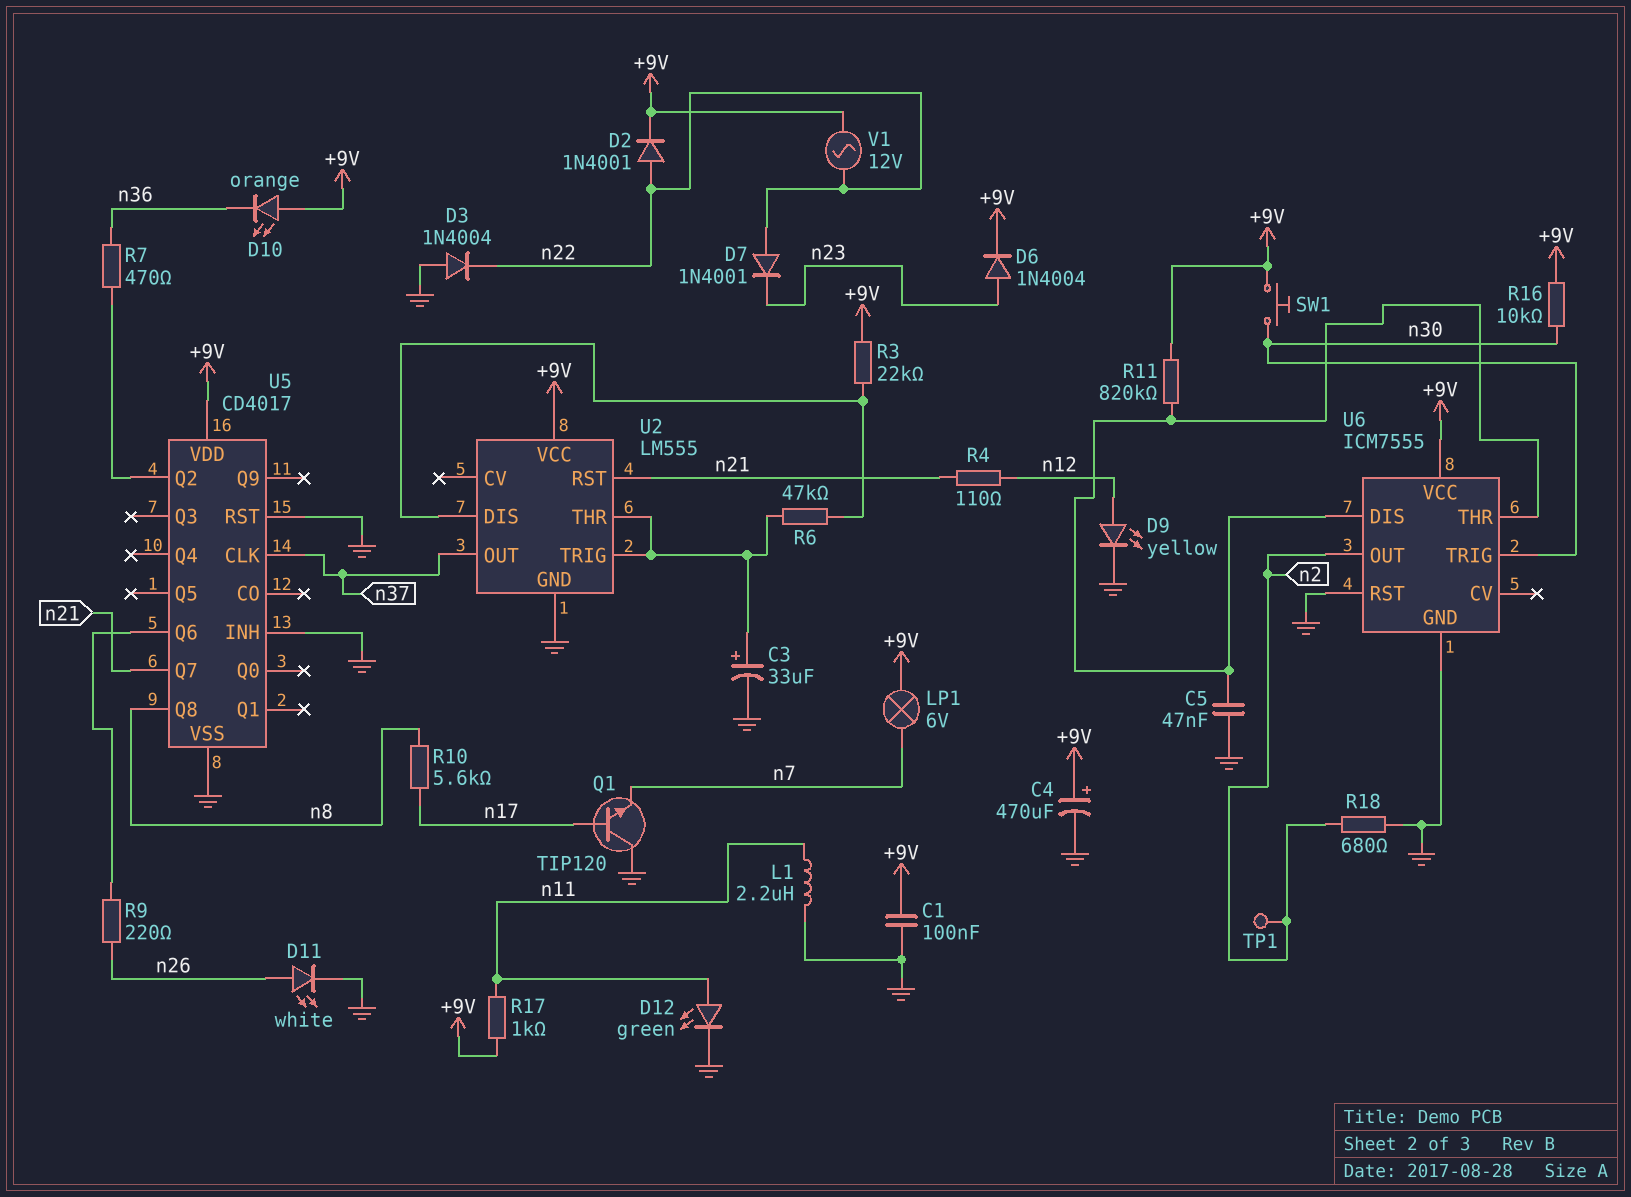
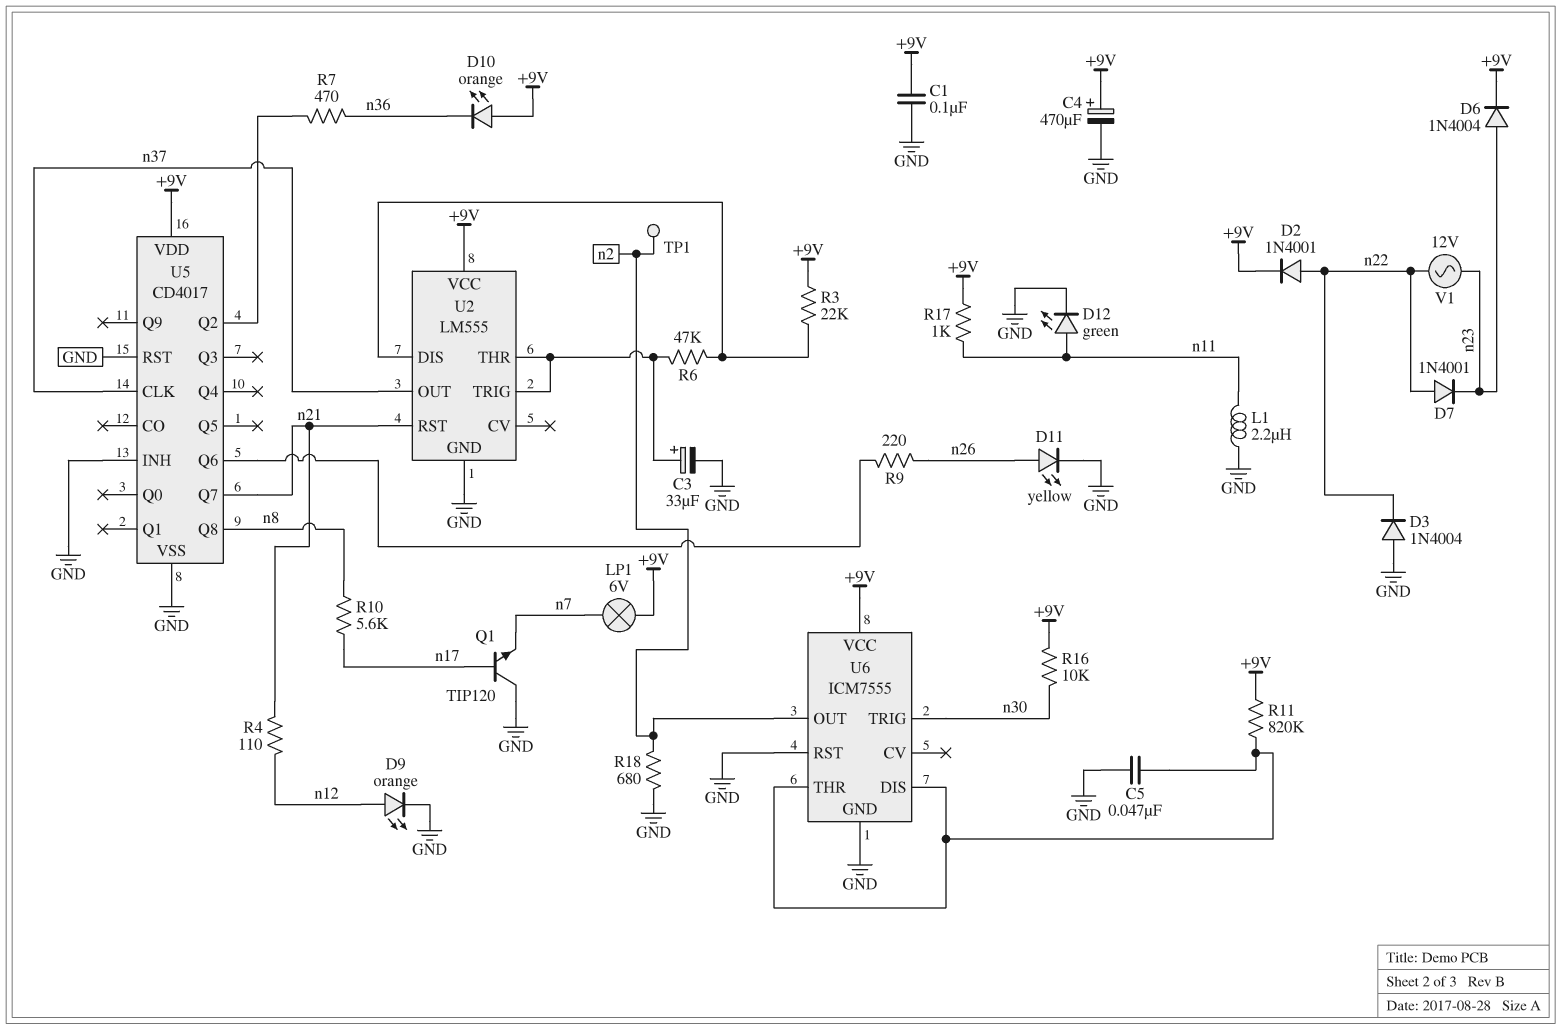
D9: LED yellow (A n12, K GND) -> LED orange (A n12, K GND)
D11: LED white (A n26, K GND) -> LED yellow (A n26, K GND)
SW1: button (+9V, n30) -> none
V1: AC 12V (+9V, n22) -> AC 12V (n22, n23)

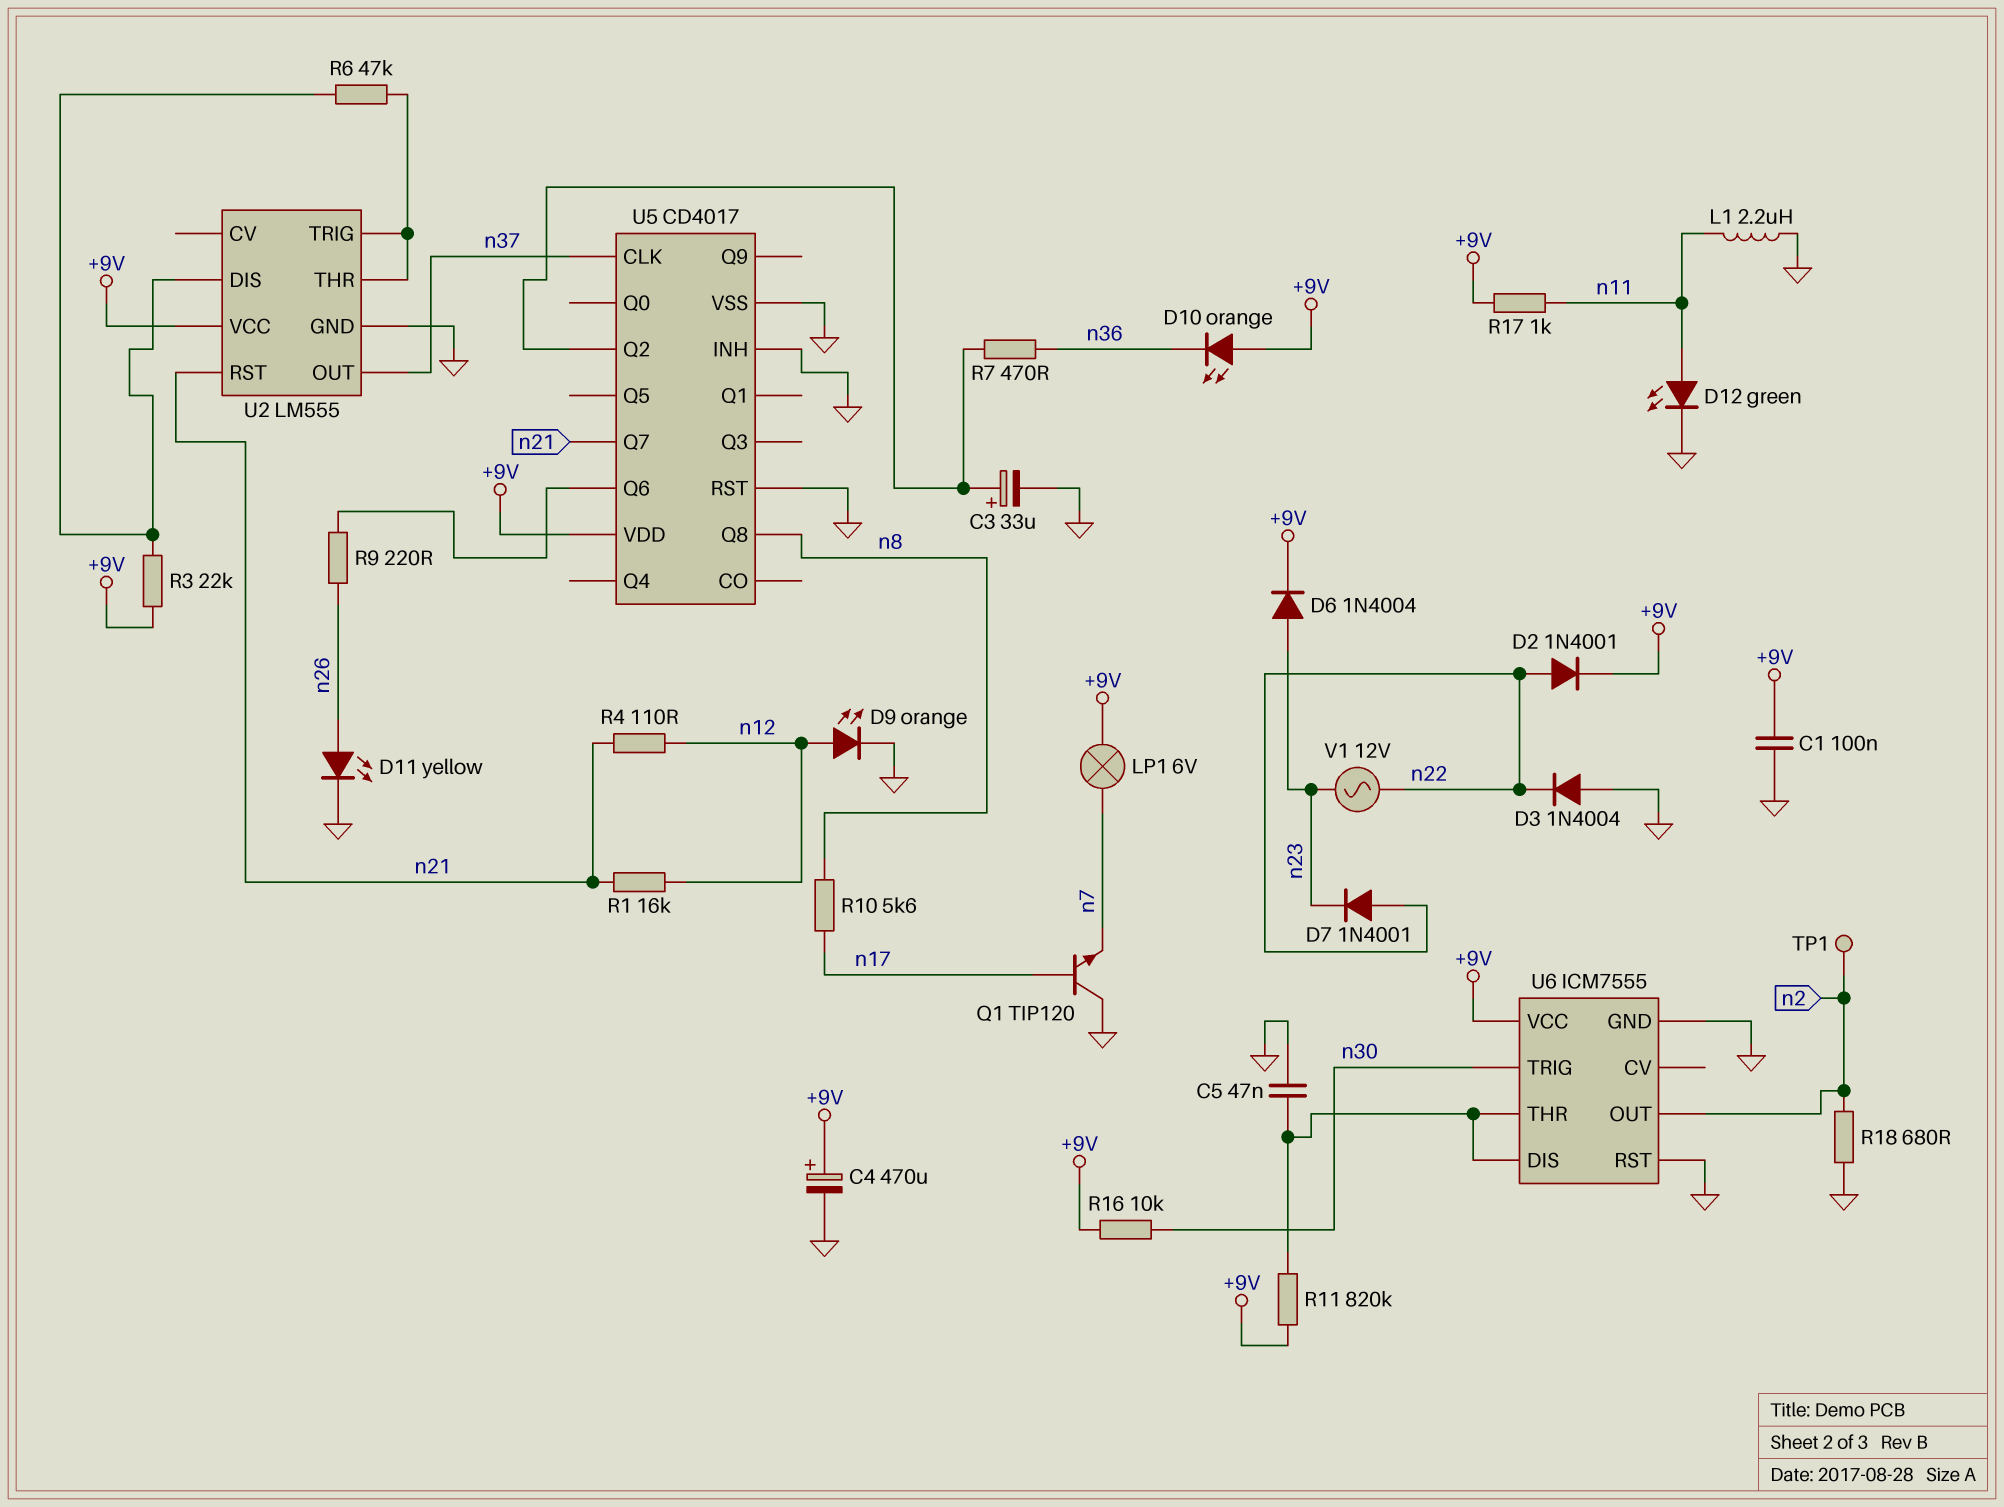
C3: 33uF (plus U2/THR, minus GND) -> 33uF (plus U5/Q2, minus GND)
R1: none -> 16k (n12, n21)

